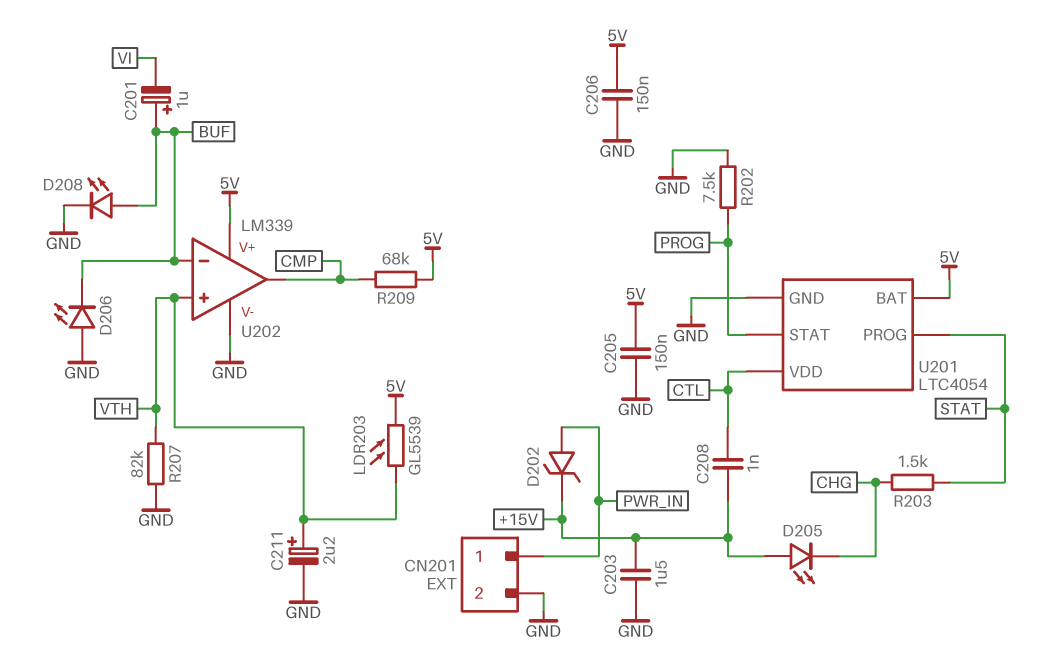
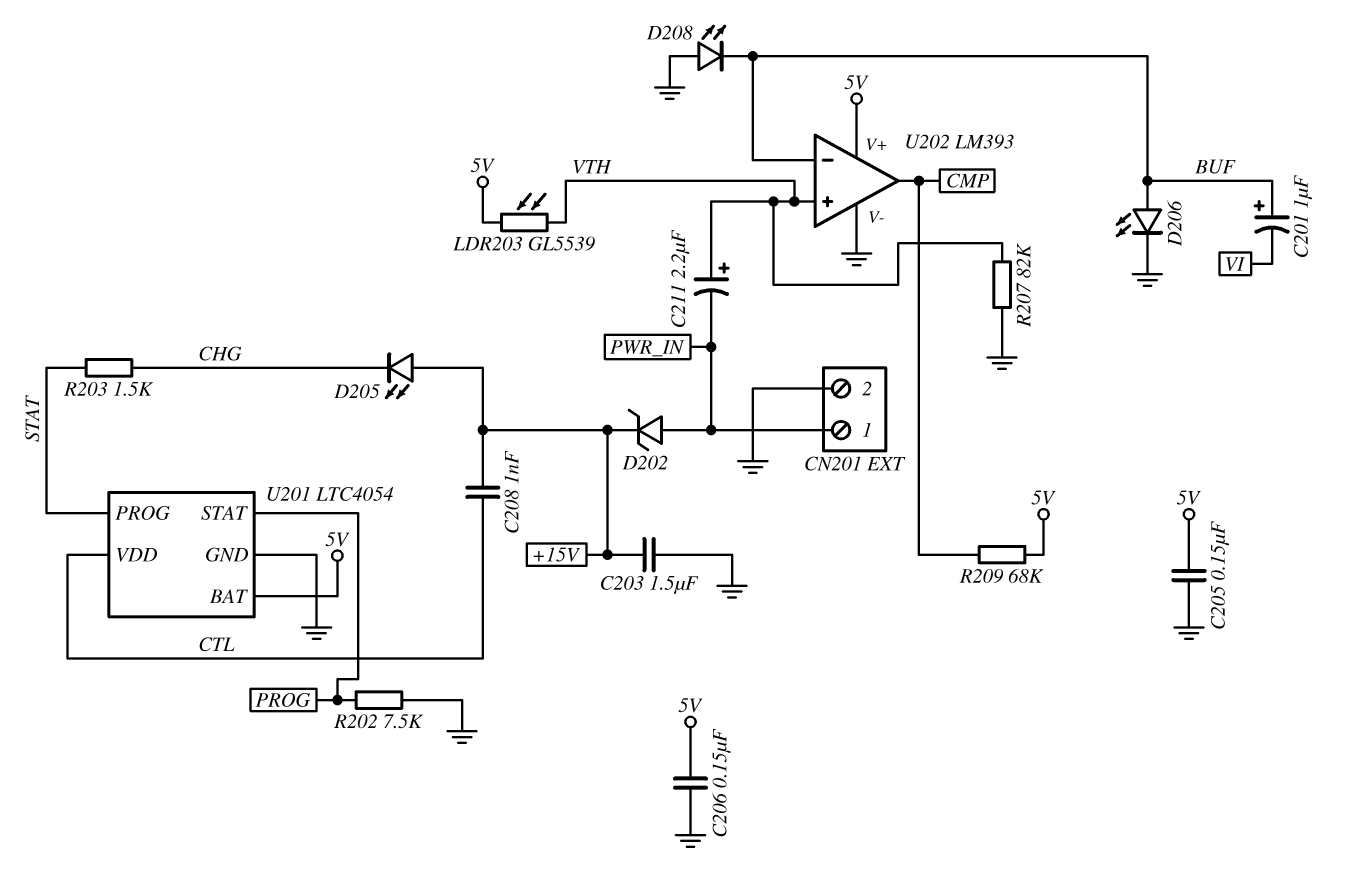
C211: 2.2uF (plus VTH, minus GND) -> 2.2uF (plus VTH, minus PWR_IN)
D206: LED (A GND, K BUF) -> LED (A BUF, K GND)
D208: LED (A BUF, K GND) -> LED (A GND, K BUF)
U202: LM339 -> LM393

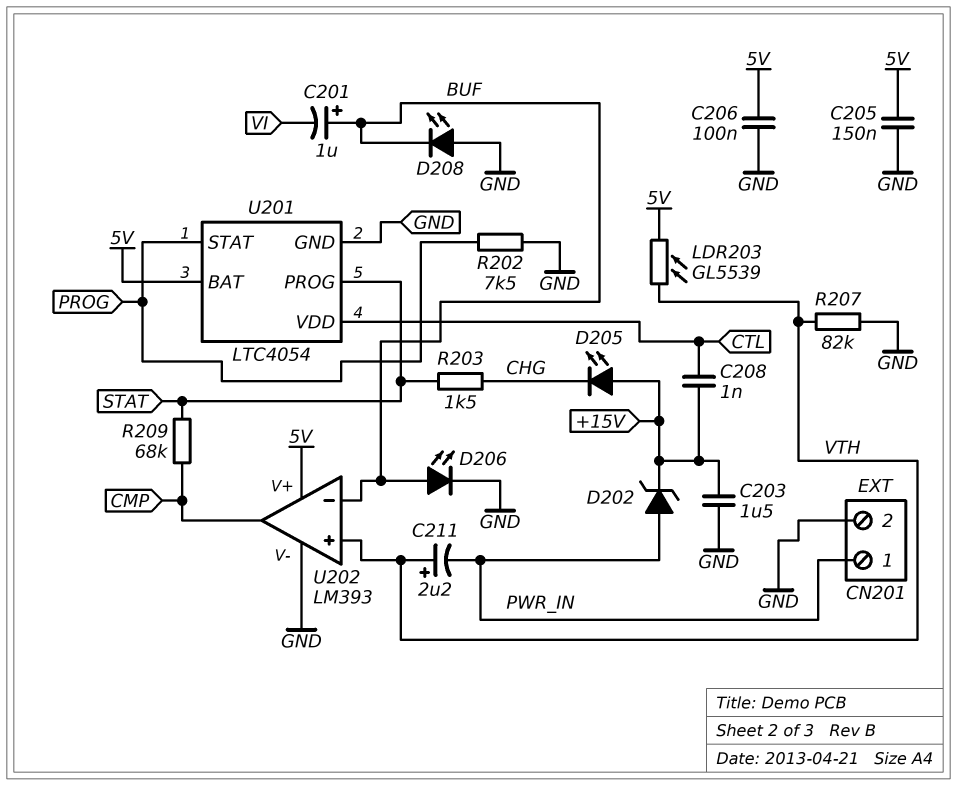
C206: 150nF (5V, GND) -> 100nF (5V, GND)
R209: 68k (5V, CMP) -> 68k (CMP, STAT)

